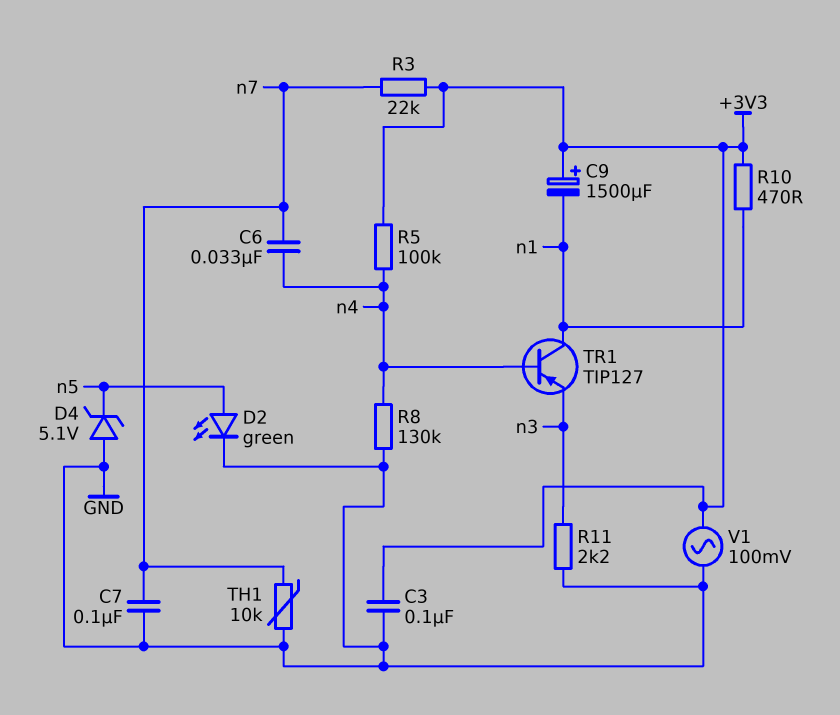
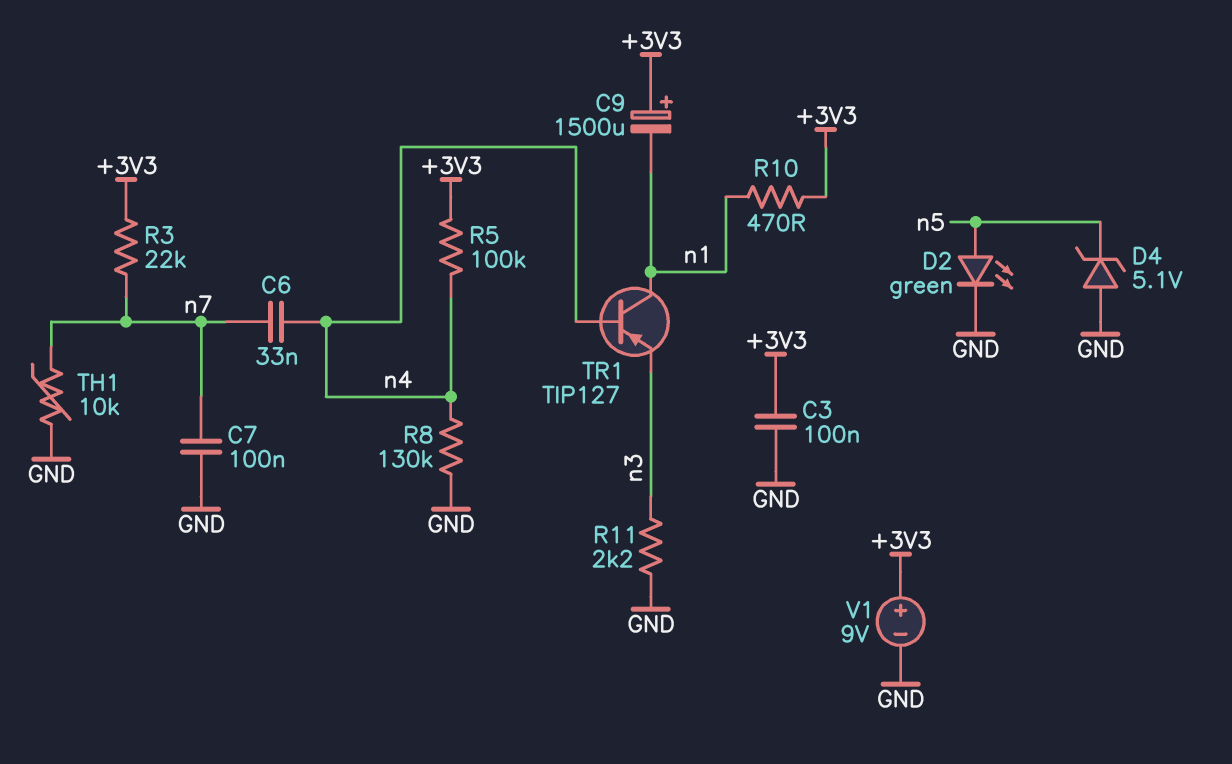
V1: AC 100mV (+3V3, GND) -> 9V (plus +3V3, minus GND)

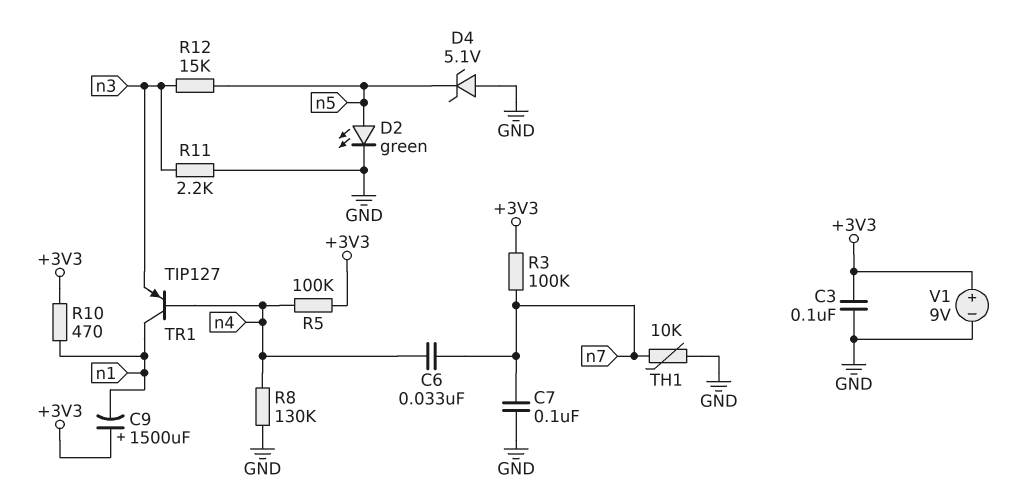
R3: 22k (+3V3, n7) -> 100k (+3V3, n7)
R12: none -> 15k (n3, n5)

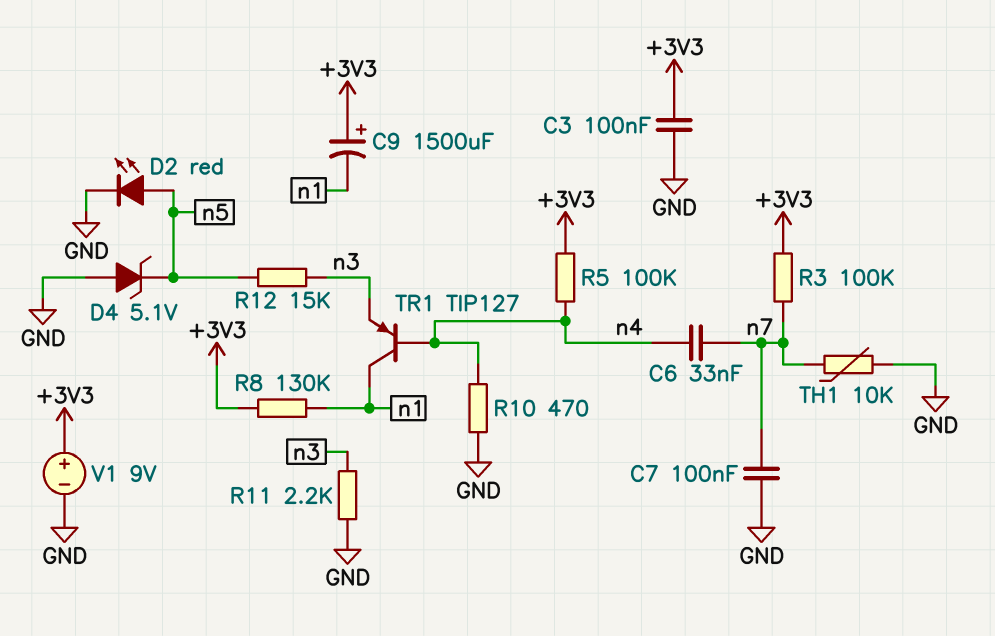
D2: LED green (A n5, K GND) -> LED red (A n5, K GND)
R8: 130k (GND, n4) -> 130k (+3V3, n1)
R10: 470 (+3V3, n1) -> 470 (GND, n4)

